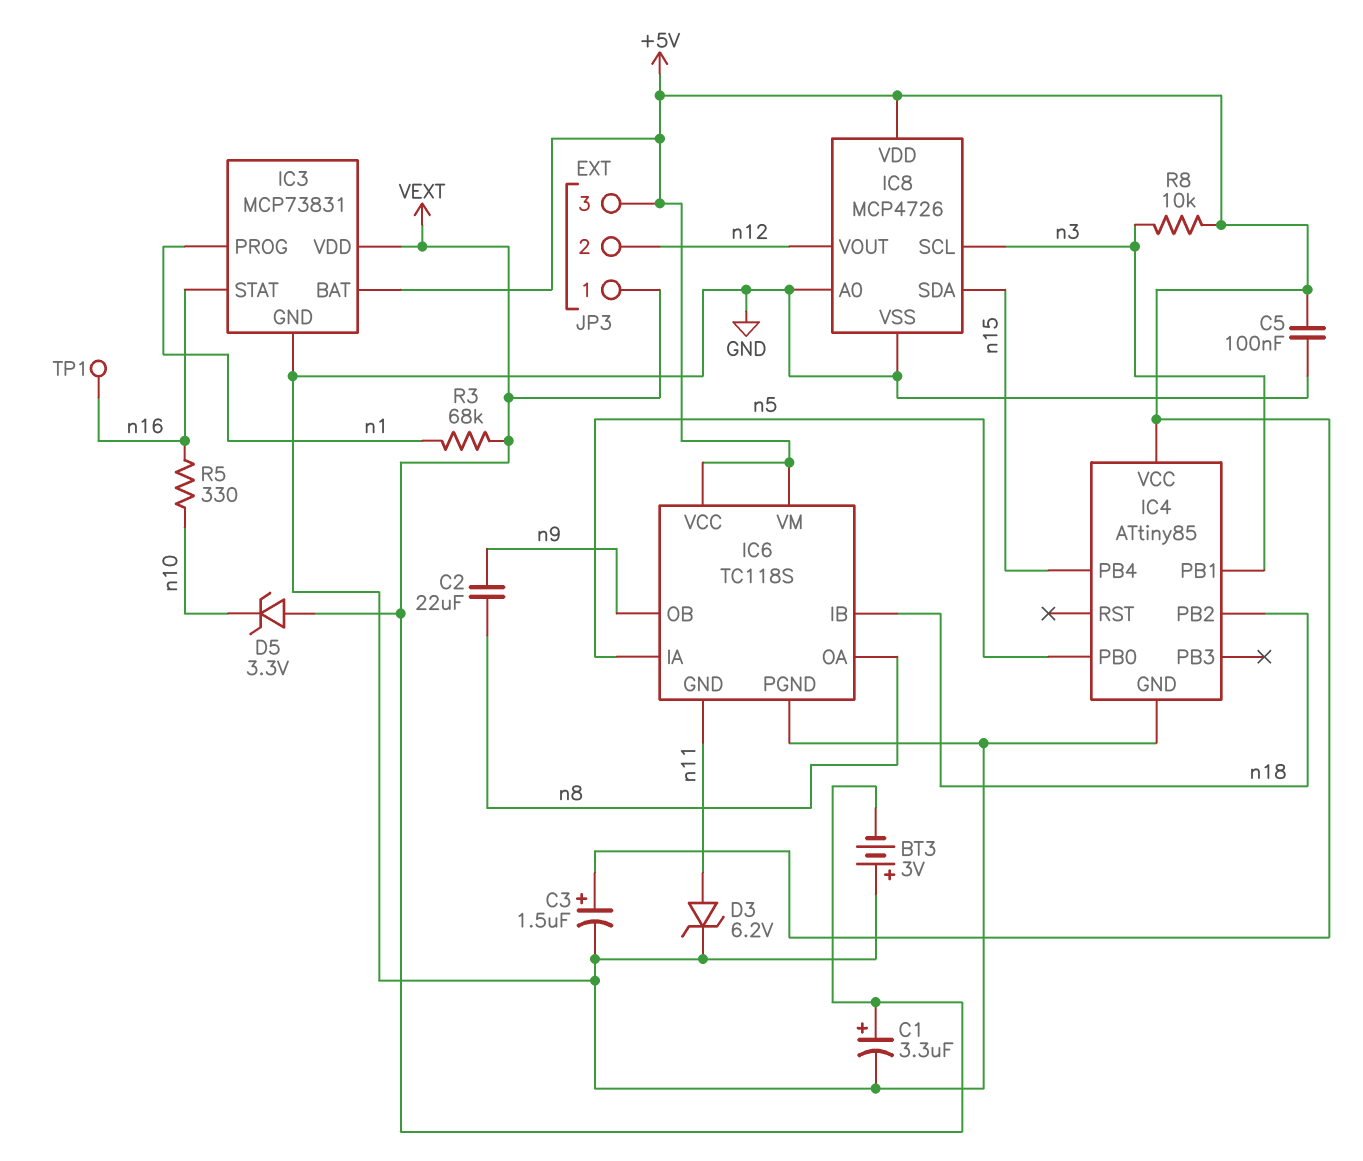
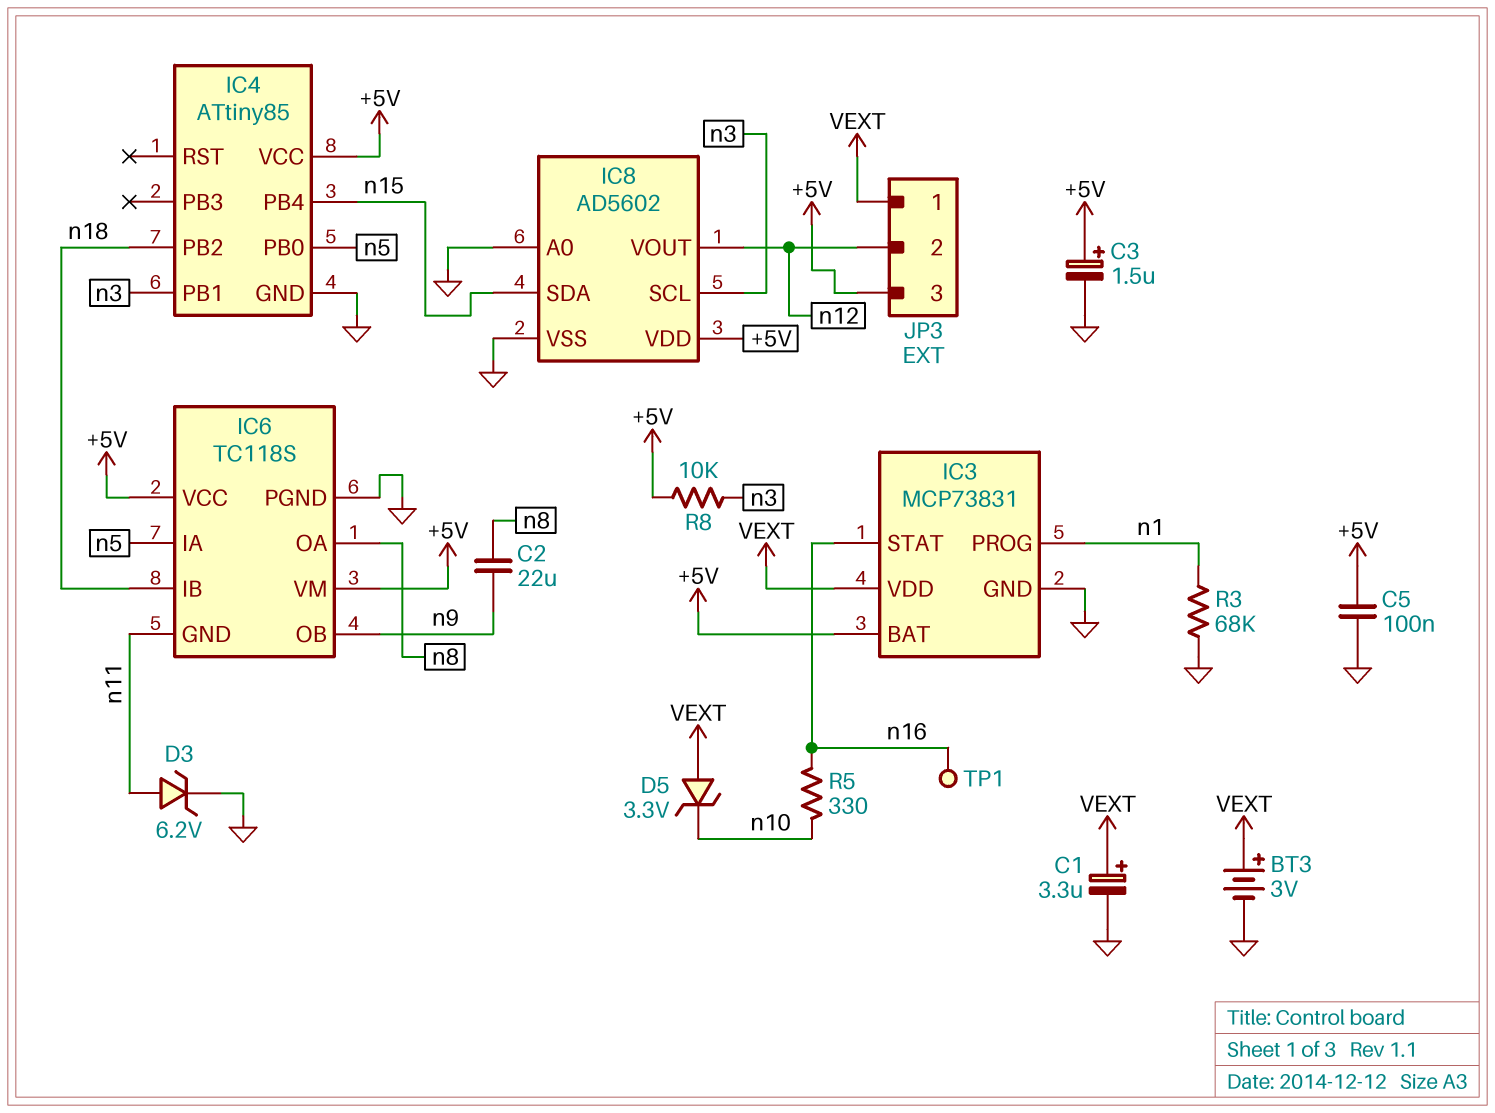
BT3: 3V (plus GND, minus VEXT) -> 3V (plus VEXT, minus GND)
IC8: MCP4726 -> AD5602
R3: 68k (VEXT, n1) -> 68k (GND, n1)

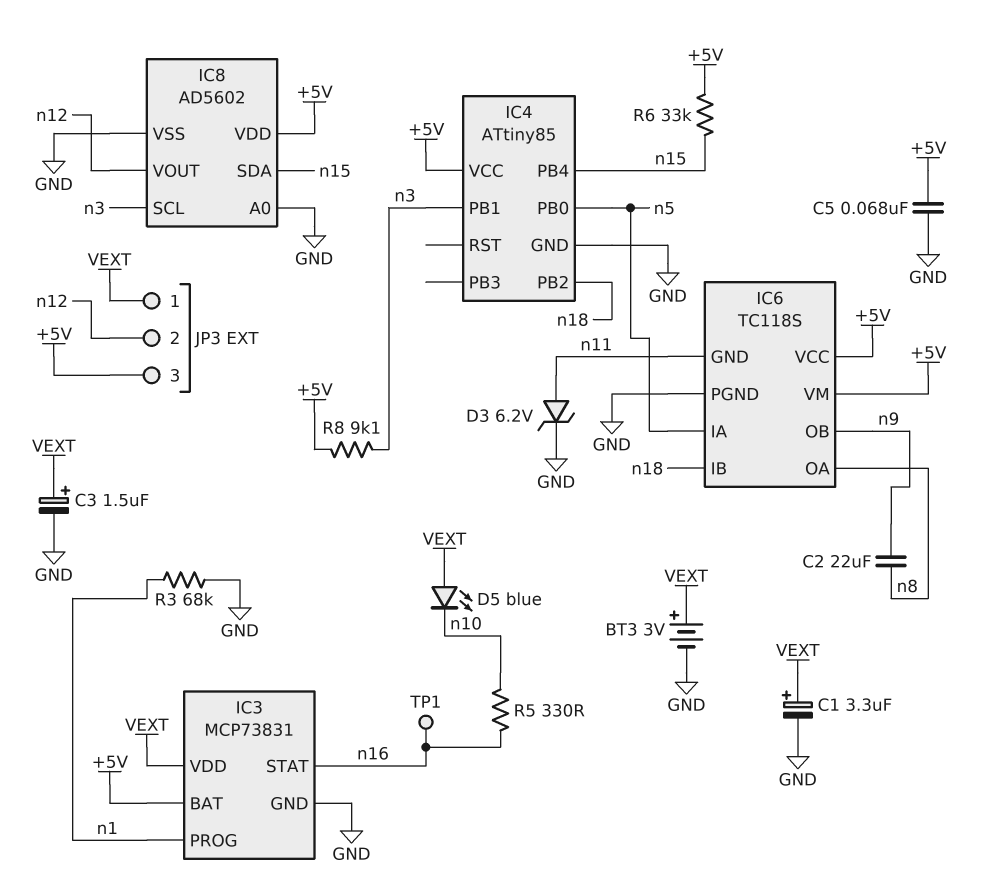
C3: 1.5uF (plus +5V, minus GND) -> 1.5uF (plus VEXT, minus GND)
C5: 100nF (+5V, GND) -> 68nF (+5V, GND)
D5: zener 3.3V (A VEXT, K n10) -> LED blue (A VEXT, K n10)
R6: none -> 33k (+5V, n15)
R8: 10k (+5V, n3) -> 9.1k (+5V, n3)

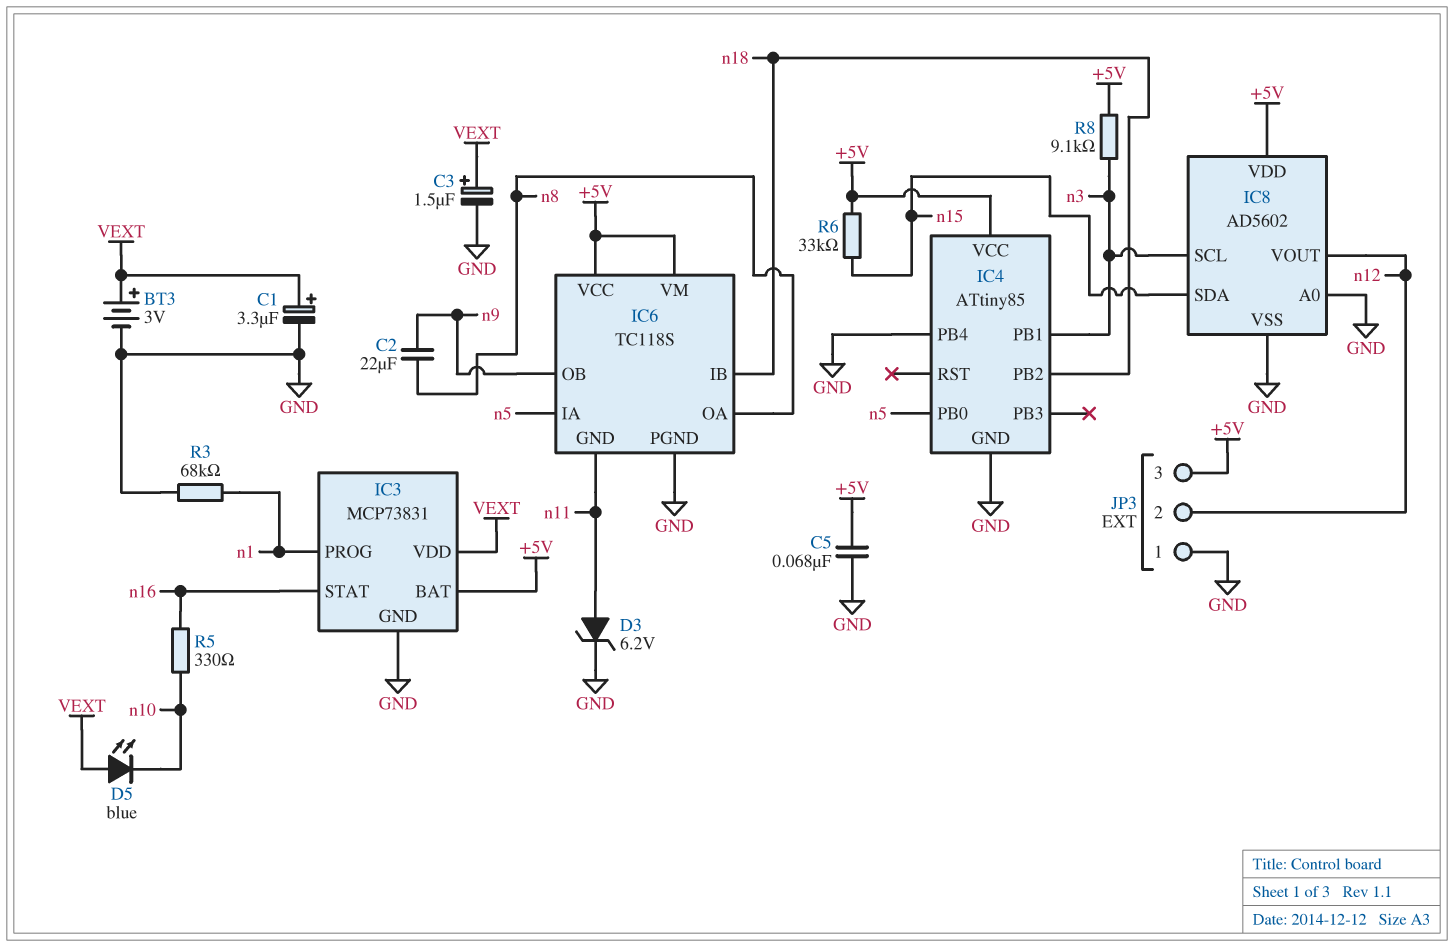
IC4 pin PB4: n15 -> GND
JP3 pin 1: VEXT -> GND
TP1: test point (n16) -> none

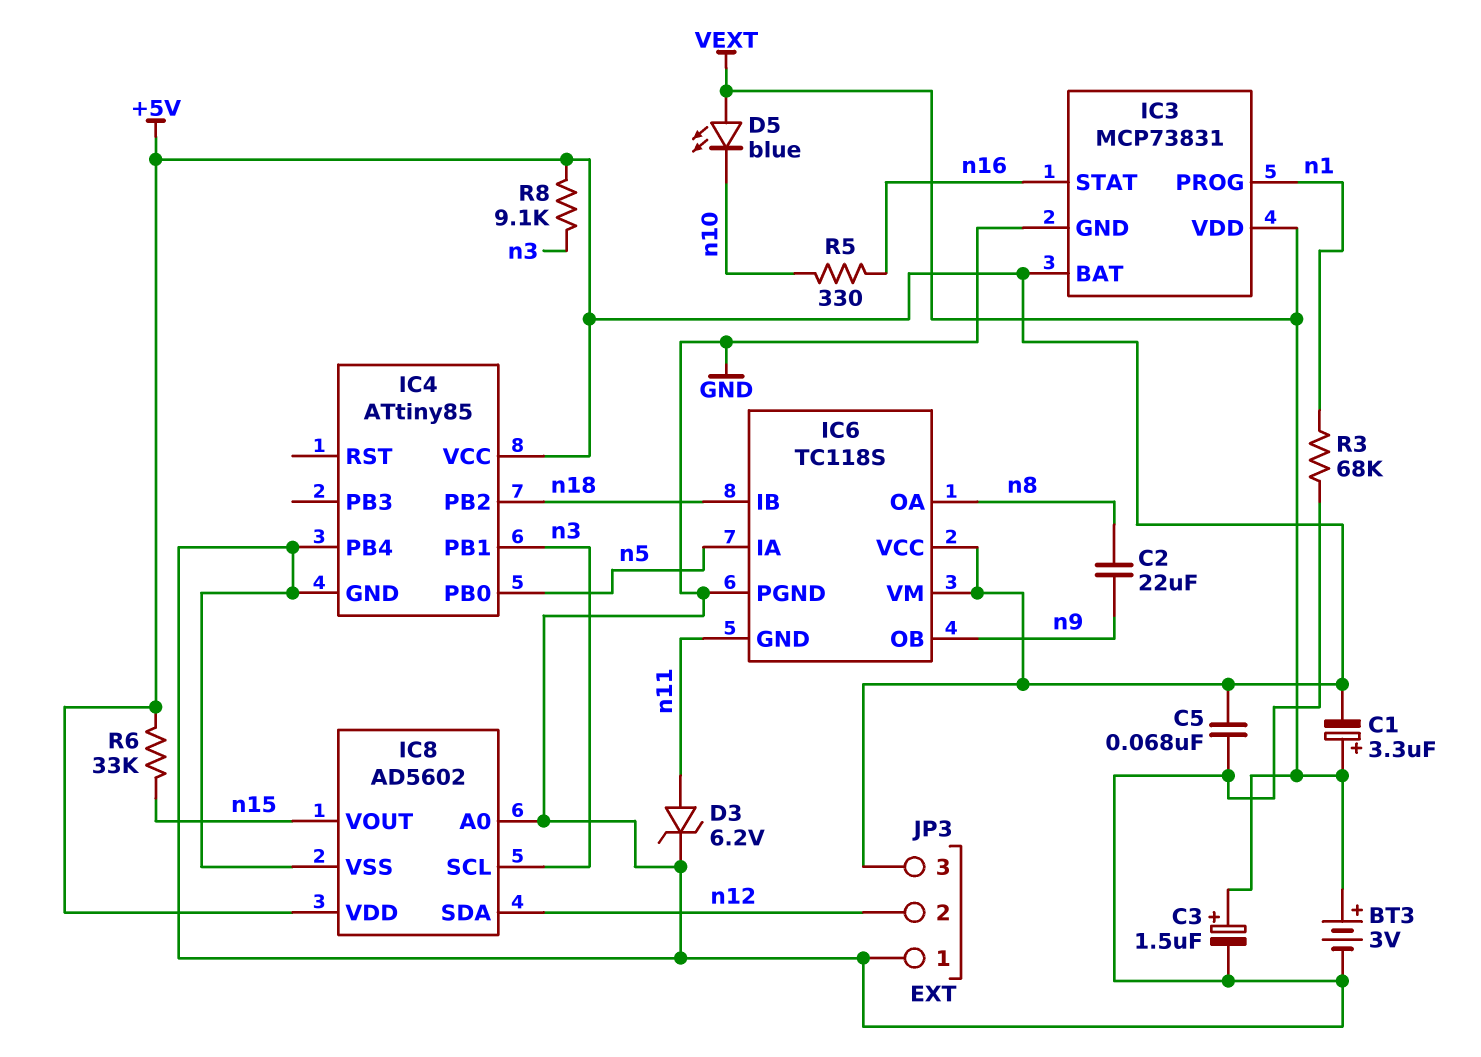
C1: 3.3uF (plus VEXT, minus GND) -> 3.3uF (plus VEXT, minus +5V)
IC8 pin SDA: n15 -> n12
IC8 pin VOUT: n12 -> n15

